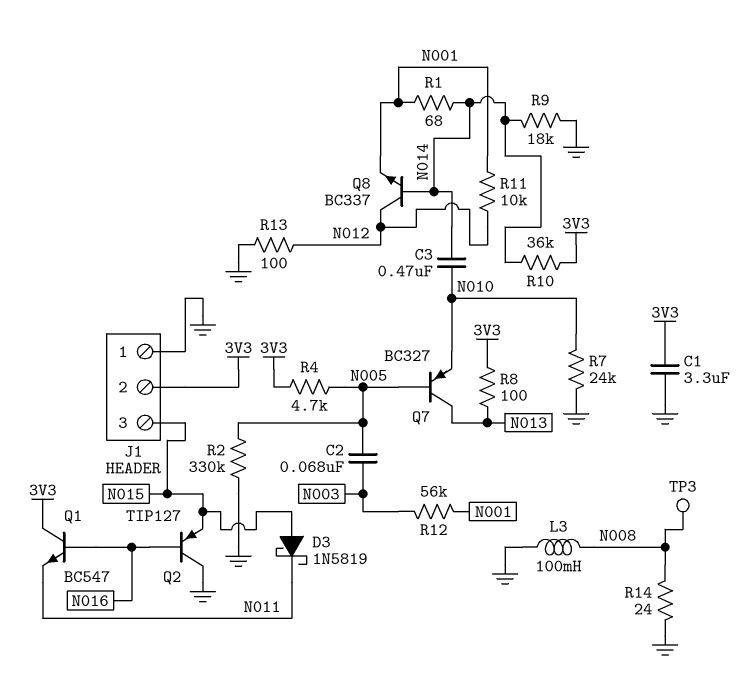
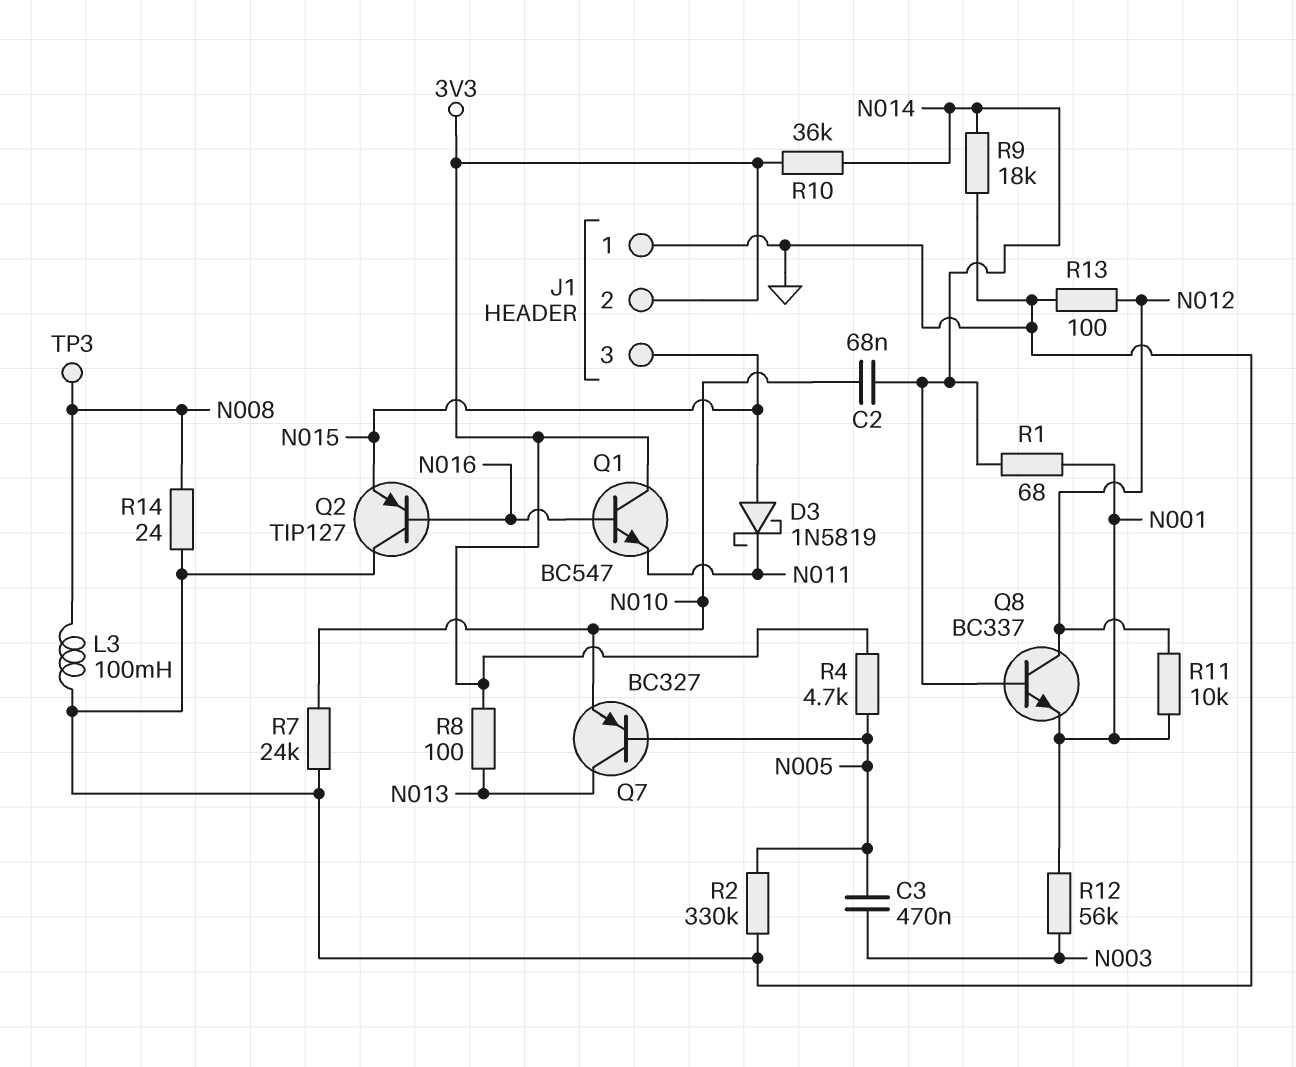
C1: 3.3uF (3V3, GND) -> none
C2: 68nF (N003, N005) -> 68nF (N010, N014)
C3: 470nF (N010, N014) -> 470nF (N003, N005)

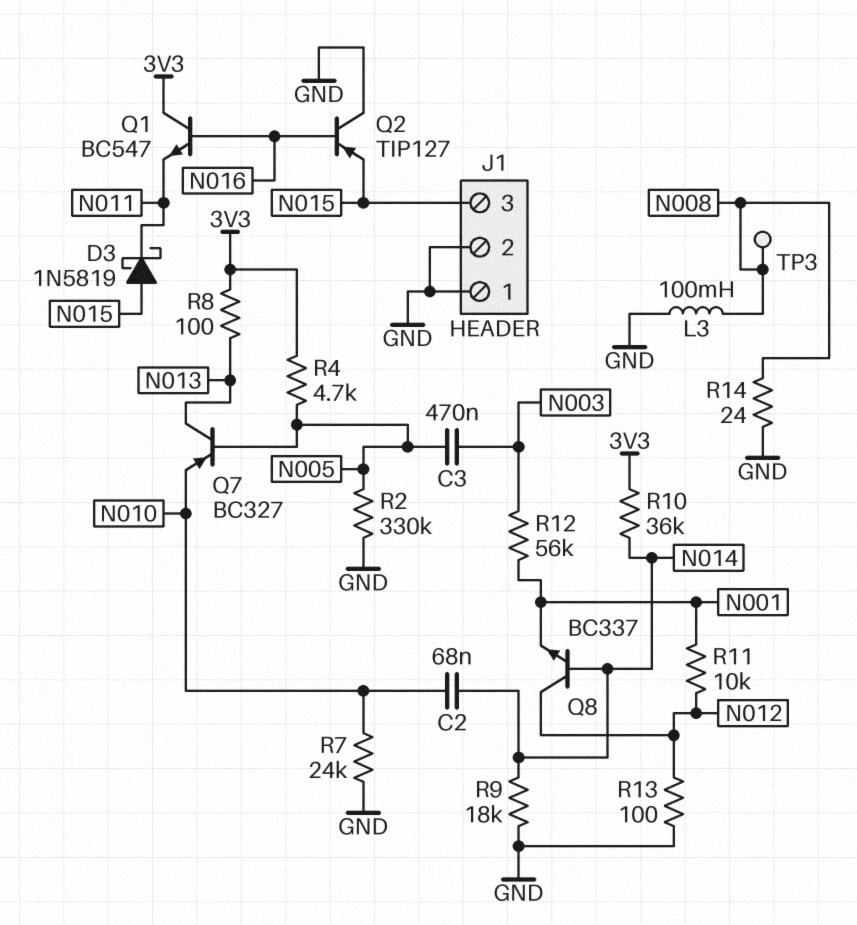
J1 pin 2: 3V3 -> GND
R1: 68 (N001, N014) -> none

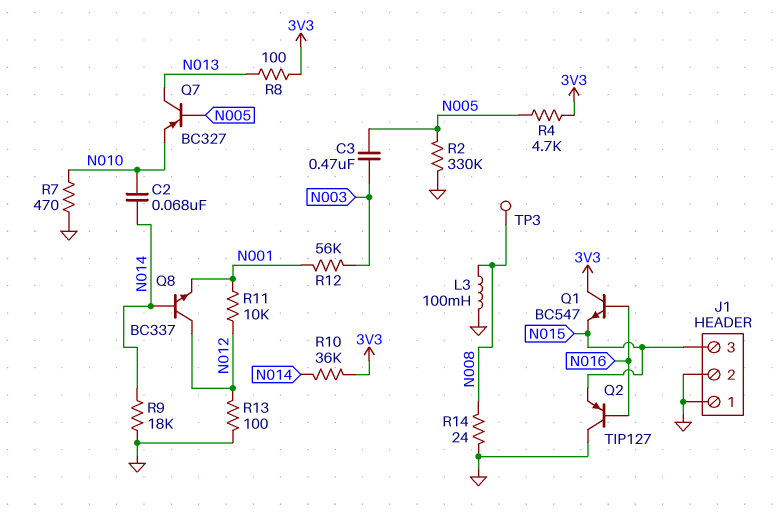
D3: schottky 1N5819 (A N015, K N011) -> none
Q1: NPN BC547 (B N016, C 3V3, E N011) -> NPN BC547 (B N016, C 3V3, E N015)
R7: 24k (GND, N010) -> 470 (GND, N010)

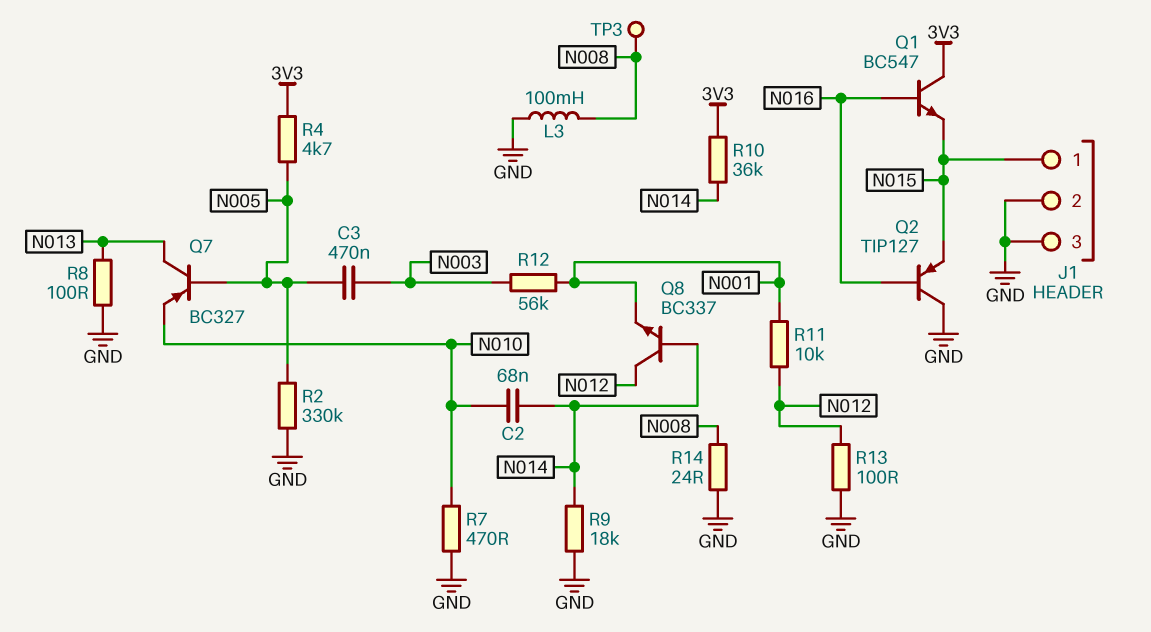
J1 pin 1: GND -> N015
J1 pin 3: N015 -> GND
R8: 100 (3V3, N013) -> 100 (GND, N013)

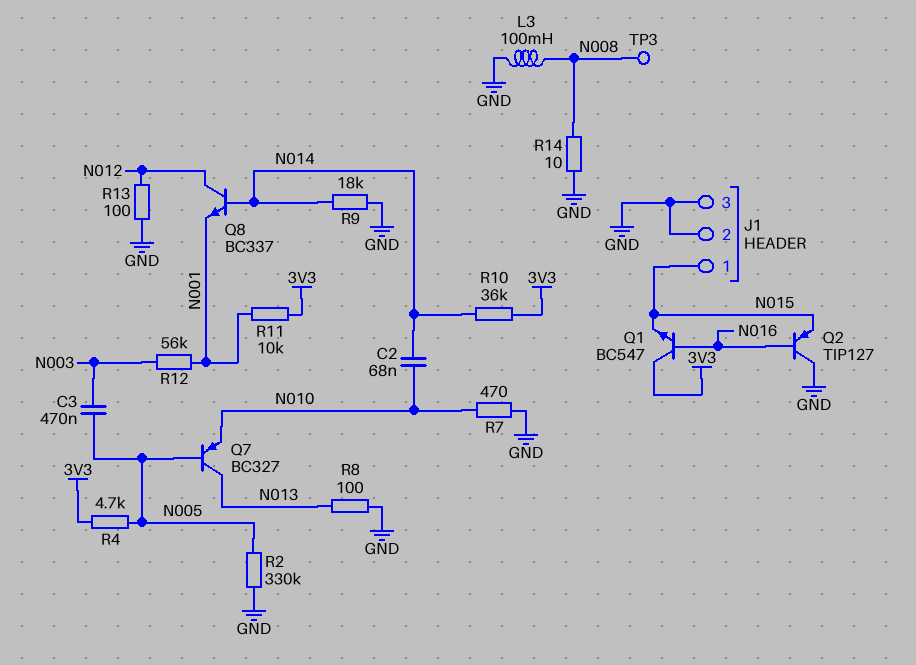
R11: 10k (N001, N012) -> 10k (3V3, N001)
R14: 24 (GND, N008) -> 10 (GND, N008)

